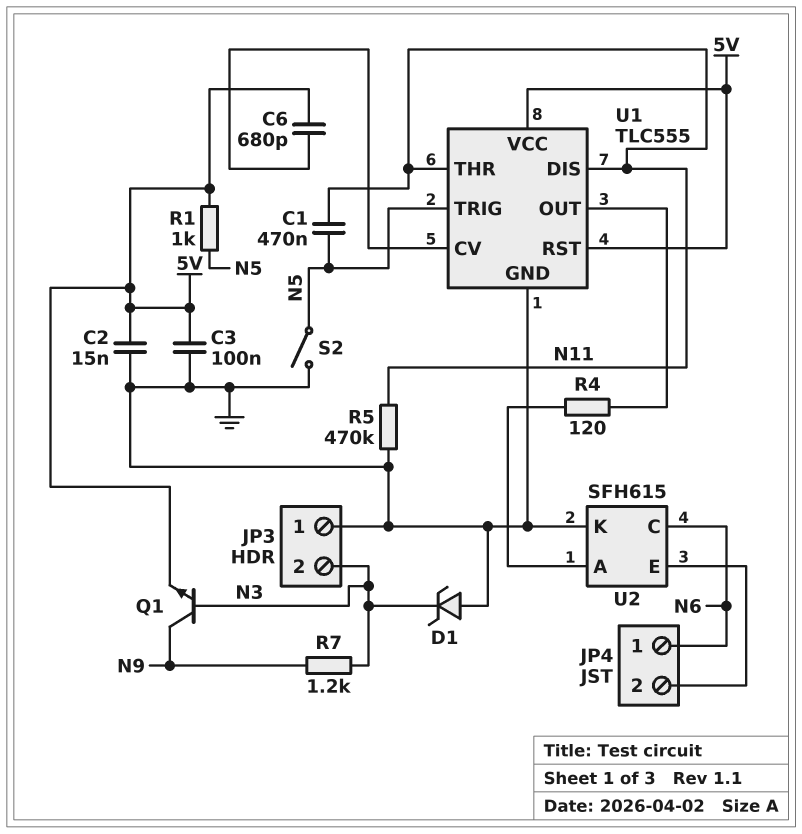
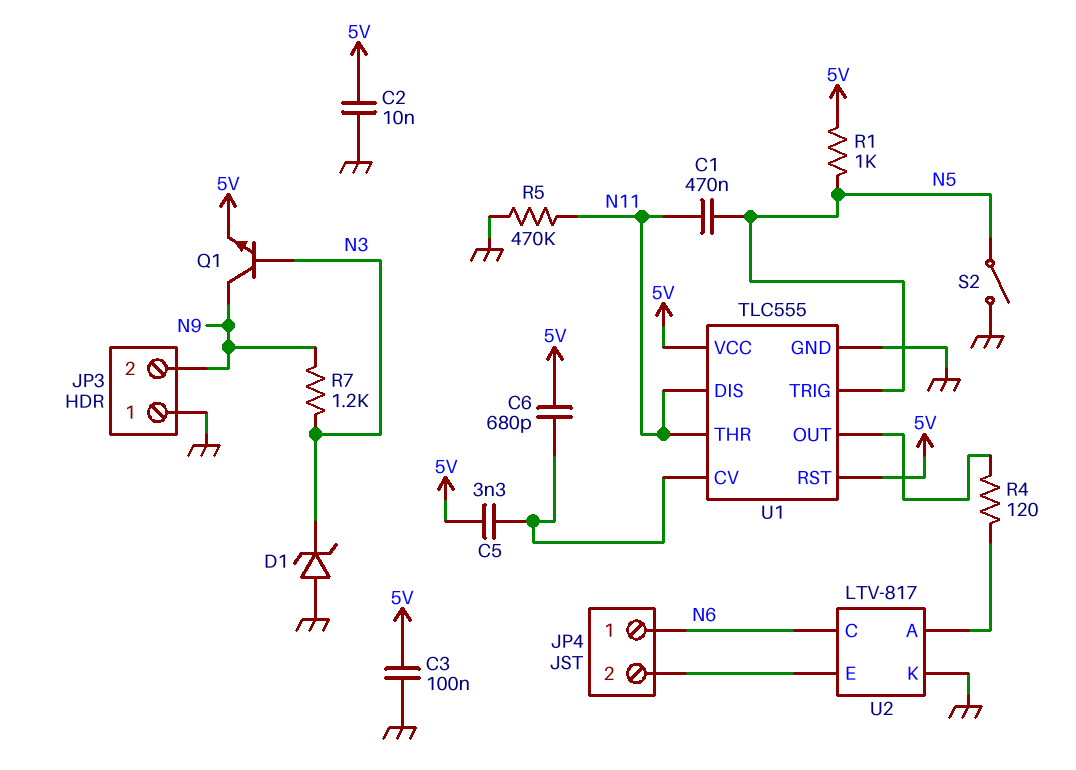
C2: 15nF (5V, GND) -> 10nF (5V, GND)
C5: none -> 3.3nF (5V, U1/CV)
JP3 pin 2: N3 -> N9
U2: SFH615 -> LTV-817

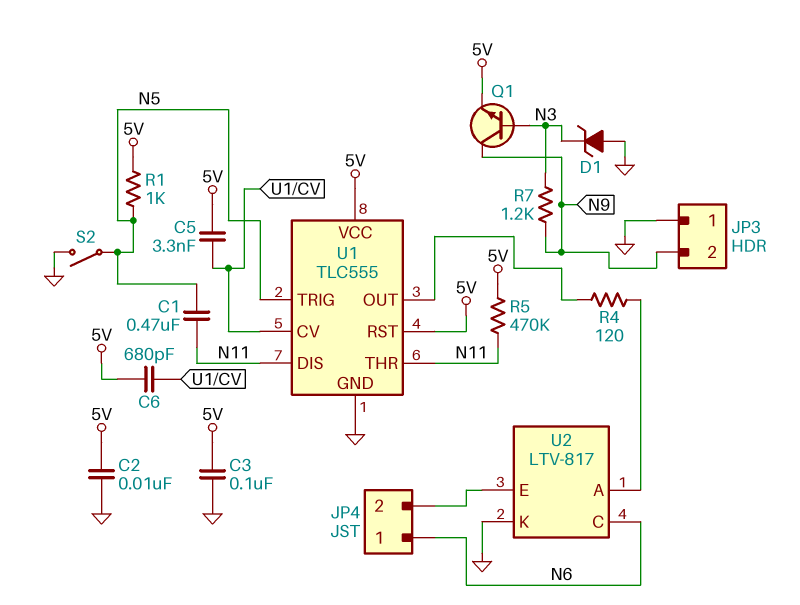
R5: 470k (GND, N11) -> 470k (5V, N11)

